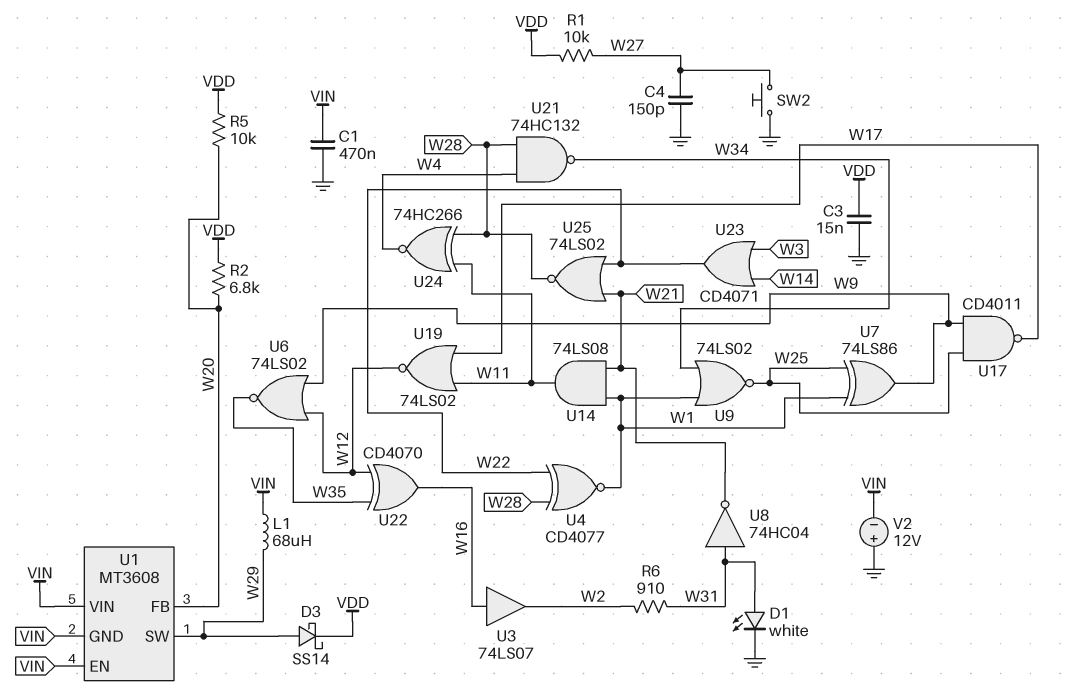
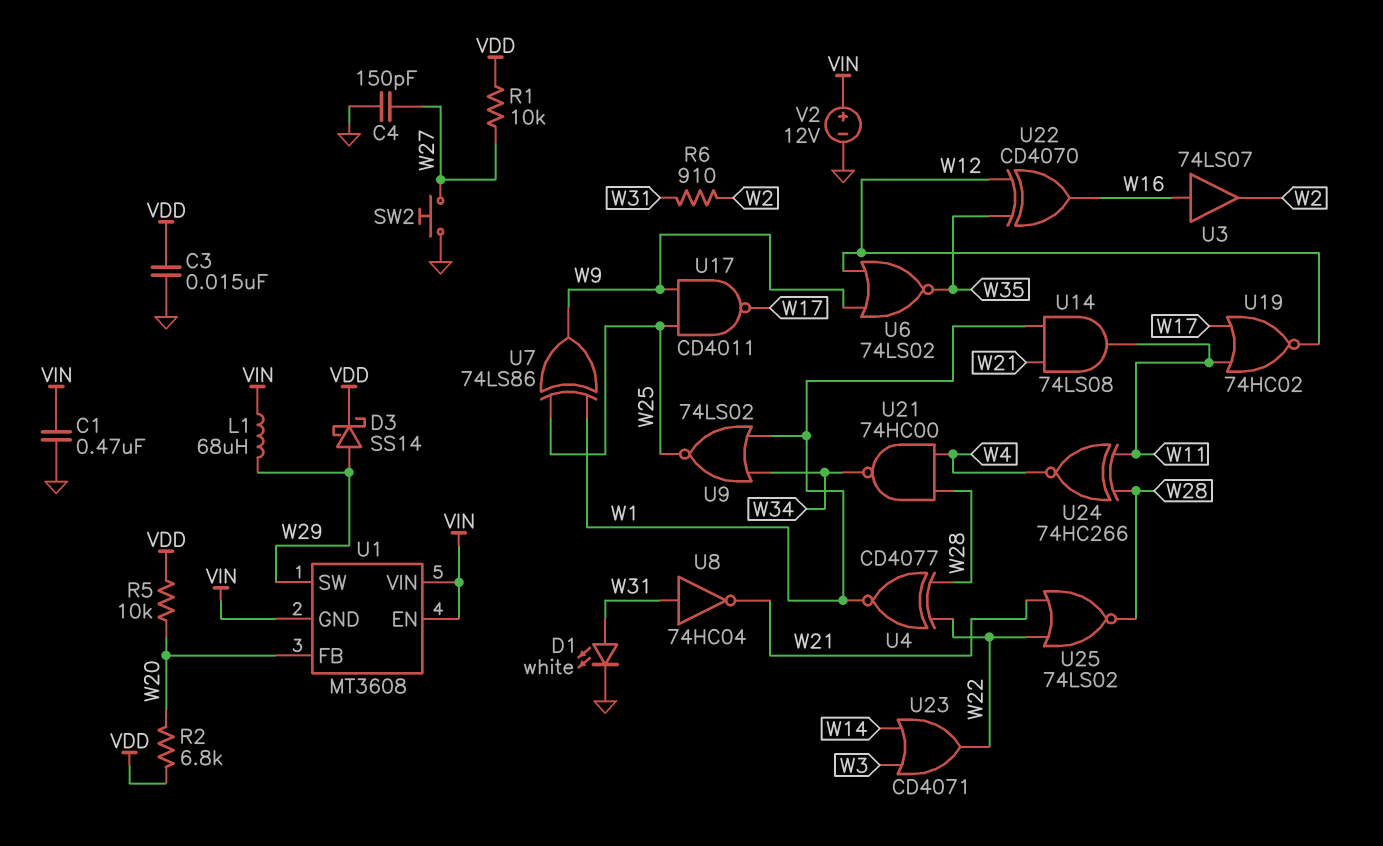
U19: NOR 74LS02 (in W11, in W17, out W12) -> NOR 74HC02 (in W11, in W17, out W12)
U21: NAND 74HC132 (in W4, in W28, out W34) -> NAND 74HC00 (in W4, in W28, out W34)
V2: 12V (plus GND, minus VIN) -> 12V (plus VIN, minus GND)

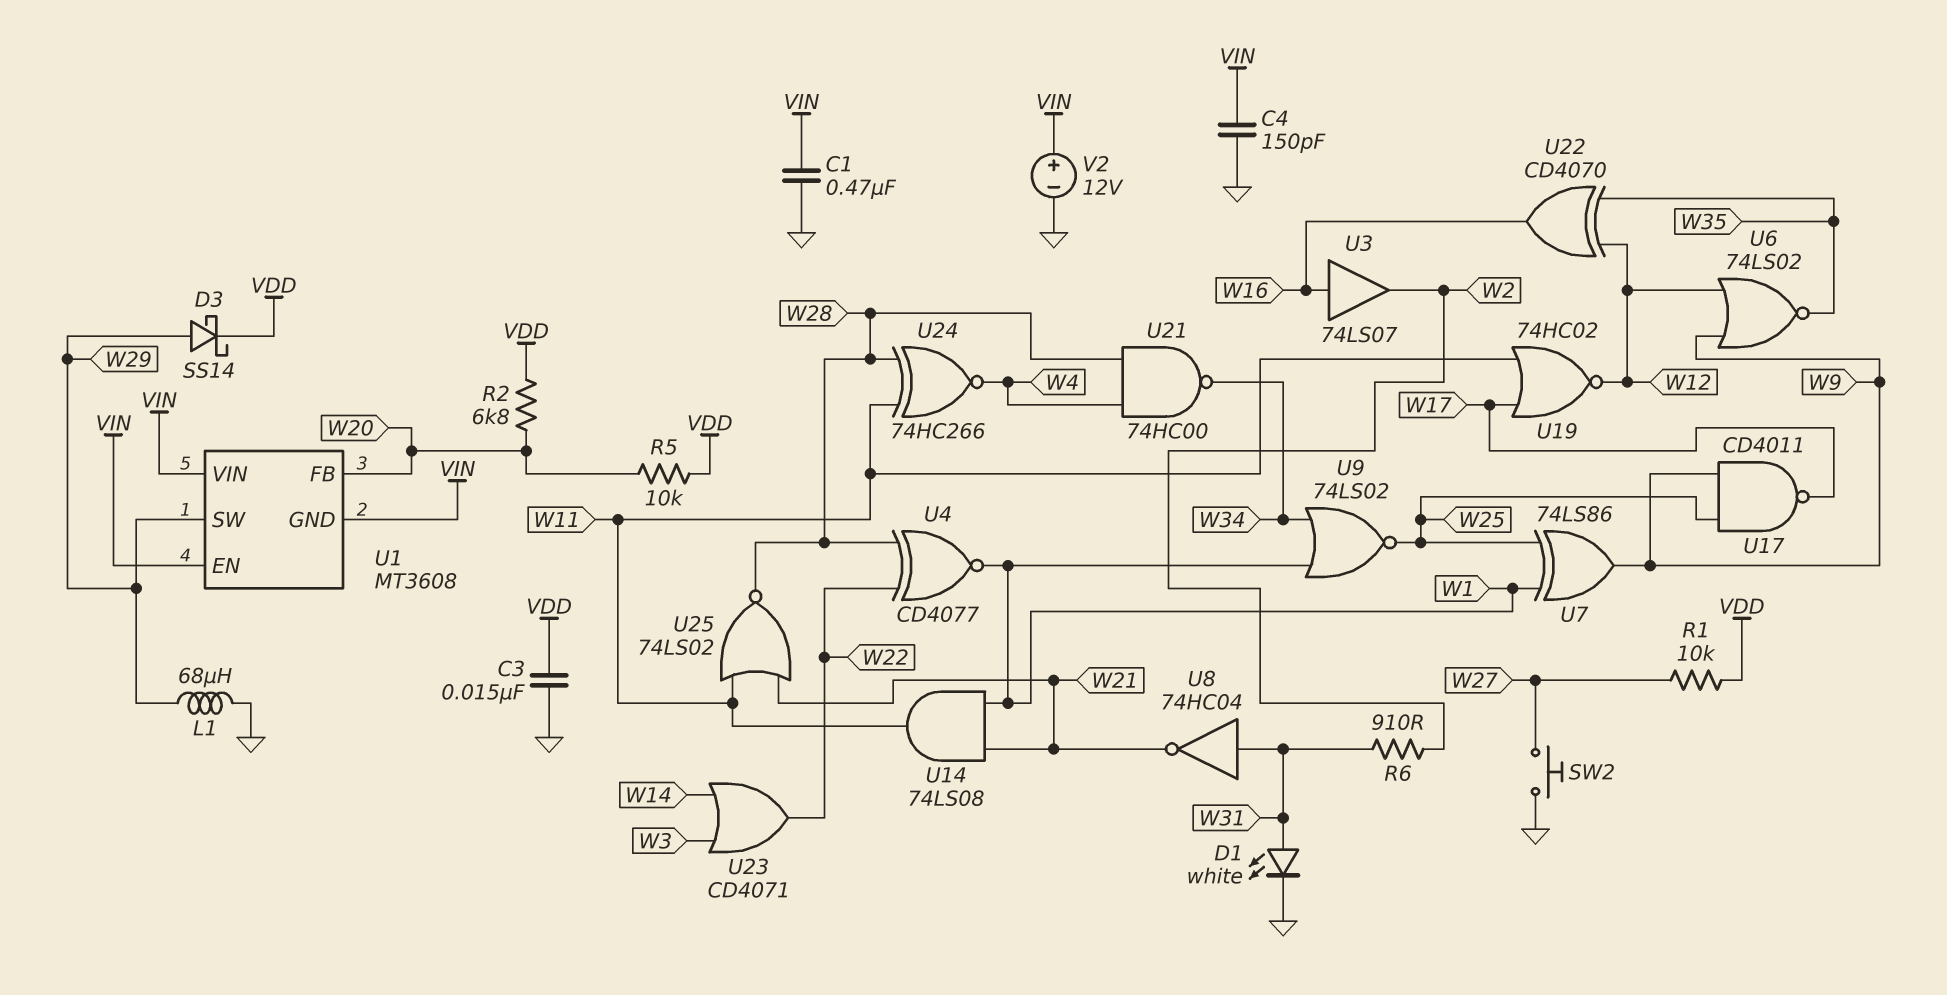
C4: 150pF (GND, W27) -> 150pF (GND, VIN)
L1: 68uH (VIN, W29) -> 68uH (GND, W29)
U25: NOR 74LS02 (in W21, in W22, out W28) -> NOR 74LS02 (in W11, in W21, out W28)

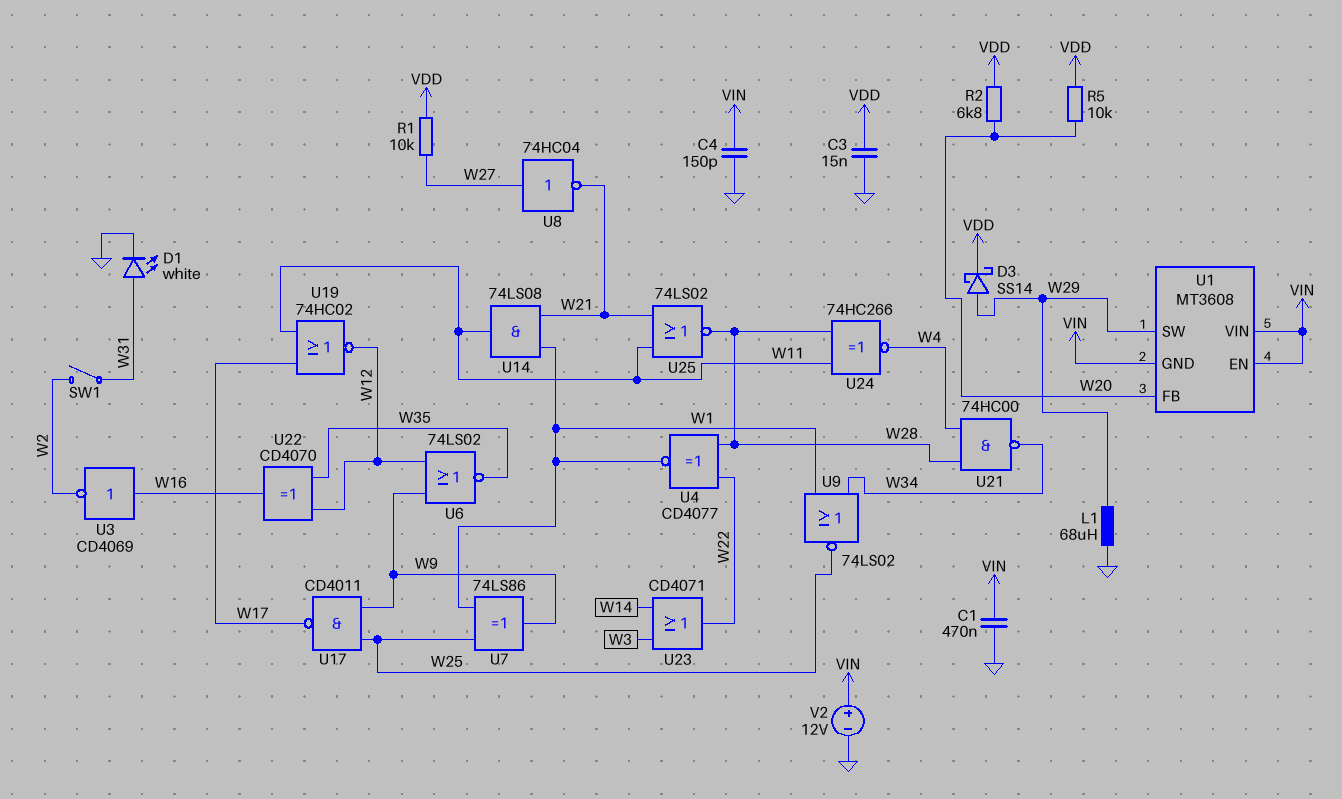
R6: 910 (W2, W31) -> none
SW1: none -> switch (W2, W31)
SW2: button (GND, W27) -> none
U3: buffer 74LS07 (in W16, out W2) -> NOT CD4069 (in W16, out W2)
U8: NOT 74HC04 (in W31, out W21) -> NOT 74HC04 (in W27, out W21)

